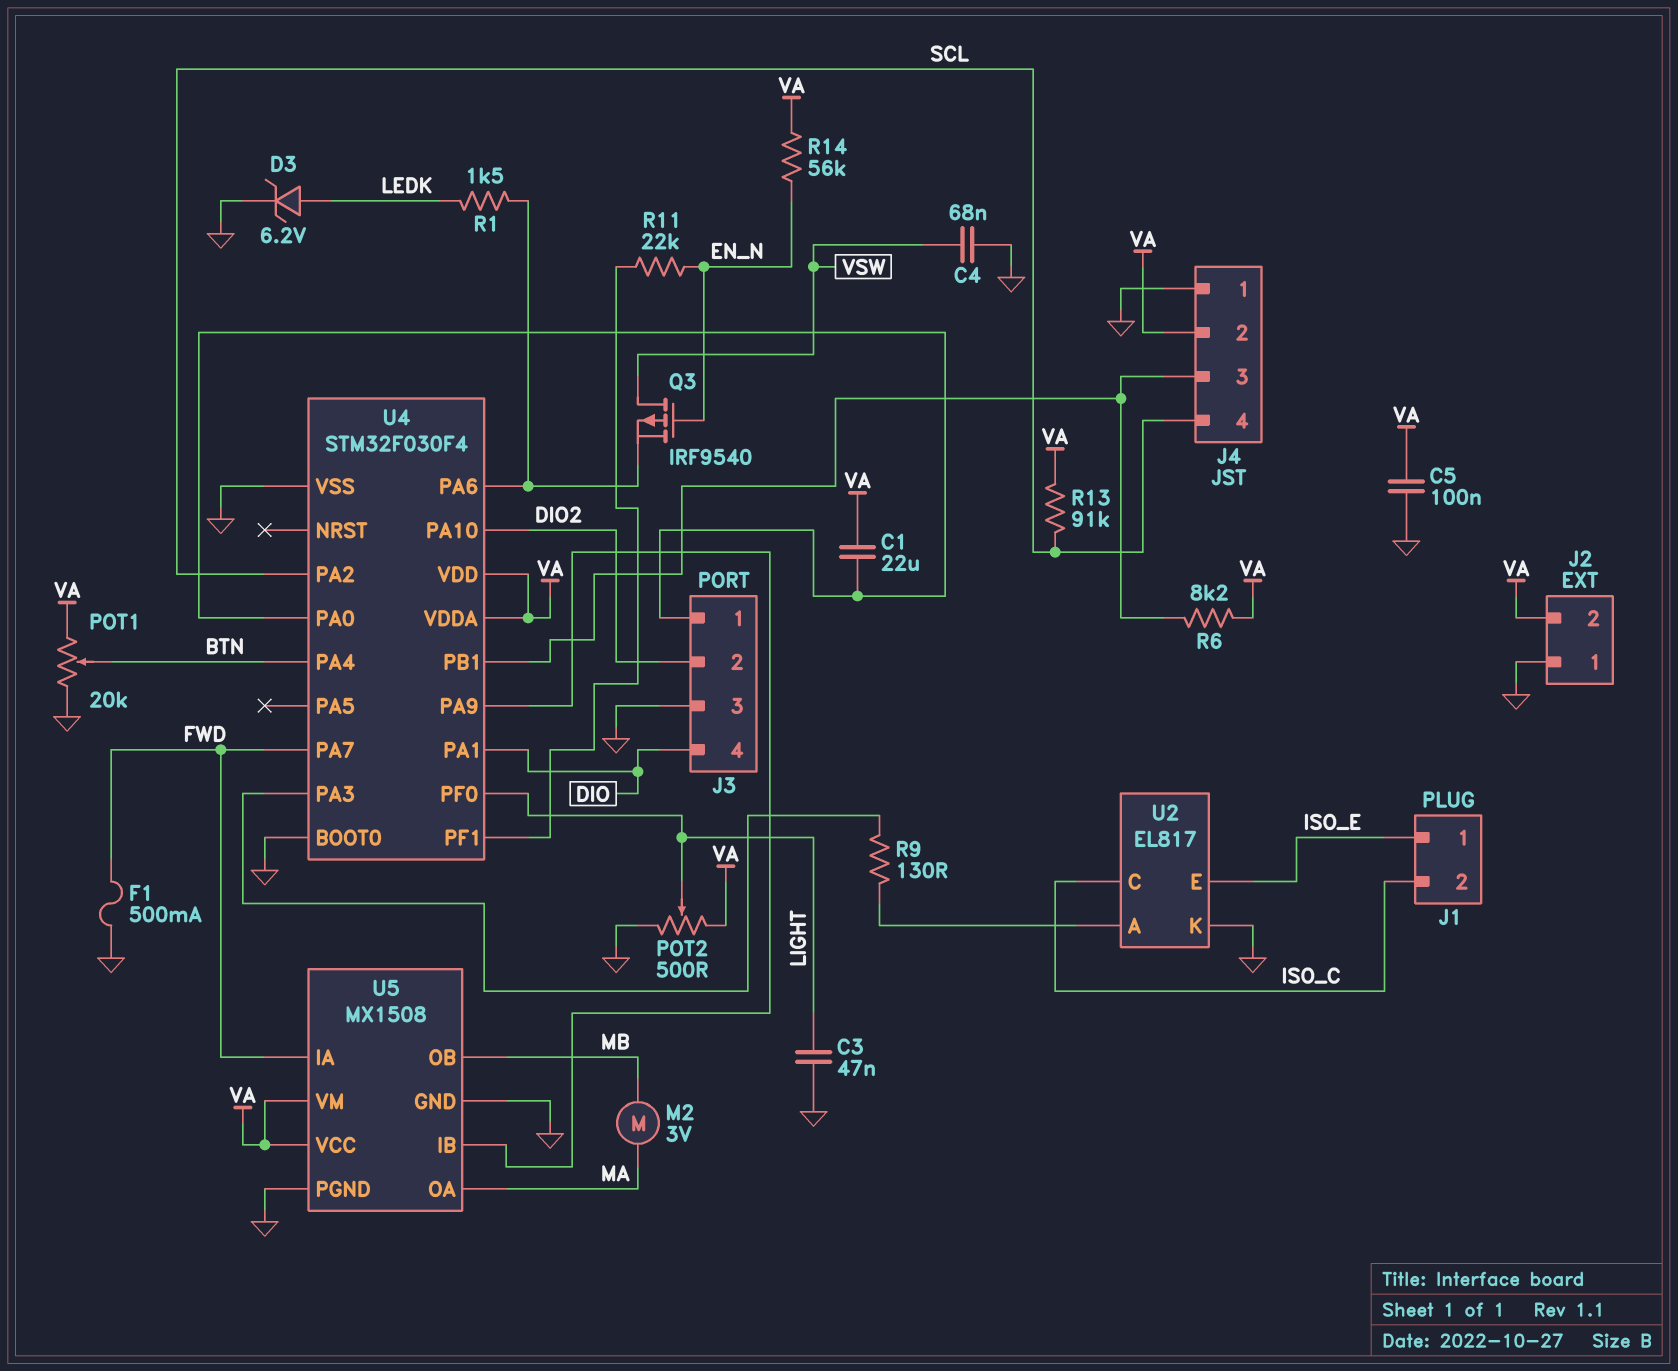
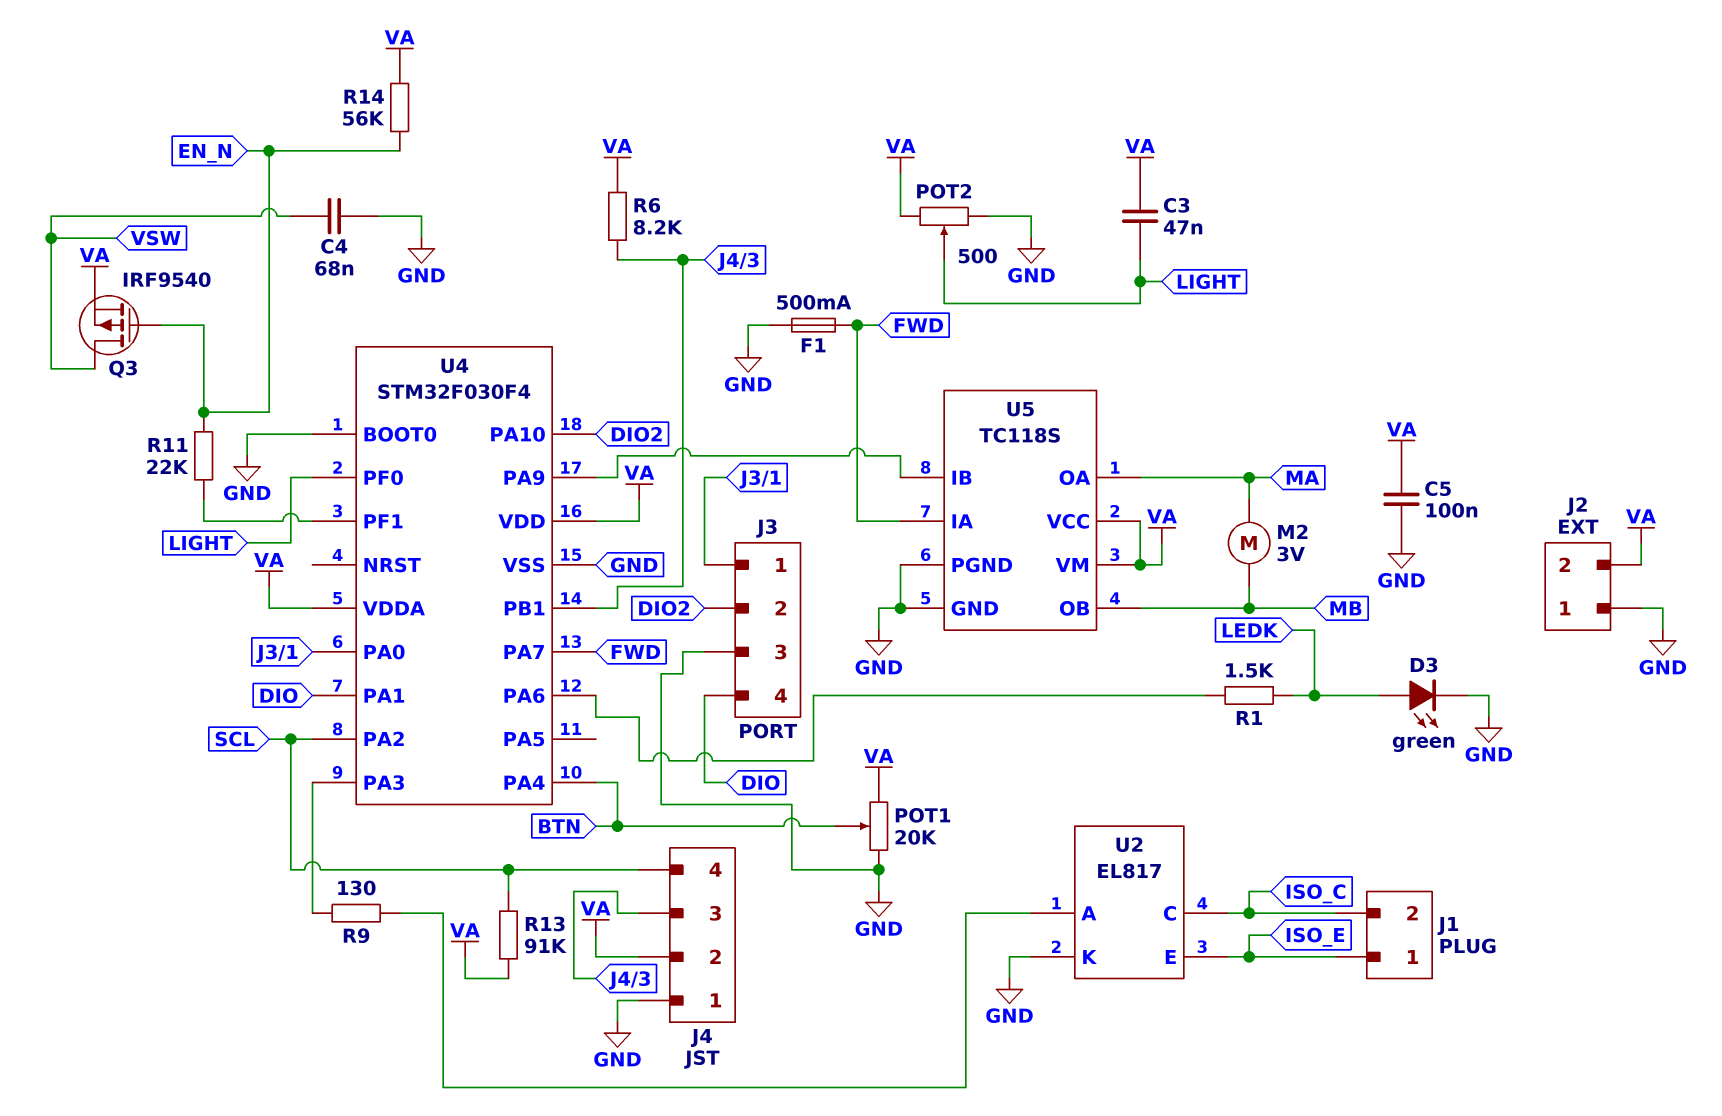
C1: 22uF (J3/1, VA) -> none
C3: 47nF (GND, LIGHT) -> 47nF (LIGHT, VA)
D3: zener 6.2V (A LEDK, K GND) -> LED green (A LEDK, K GND)
Q3: PMOS IRF9540 (G EN_N, D VSW, S U4/PA6) -> PMOS IRF9540 (G EN_N, D VSW, S VA)
U5: MX1508 -> TC118S

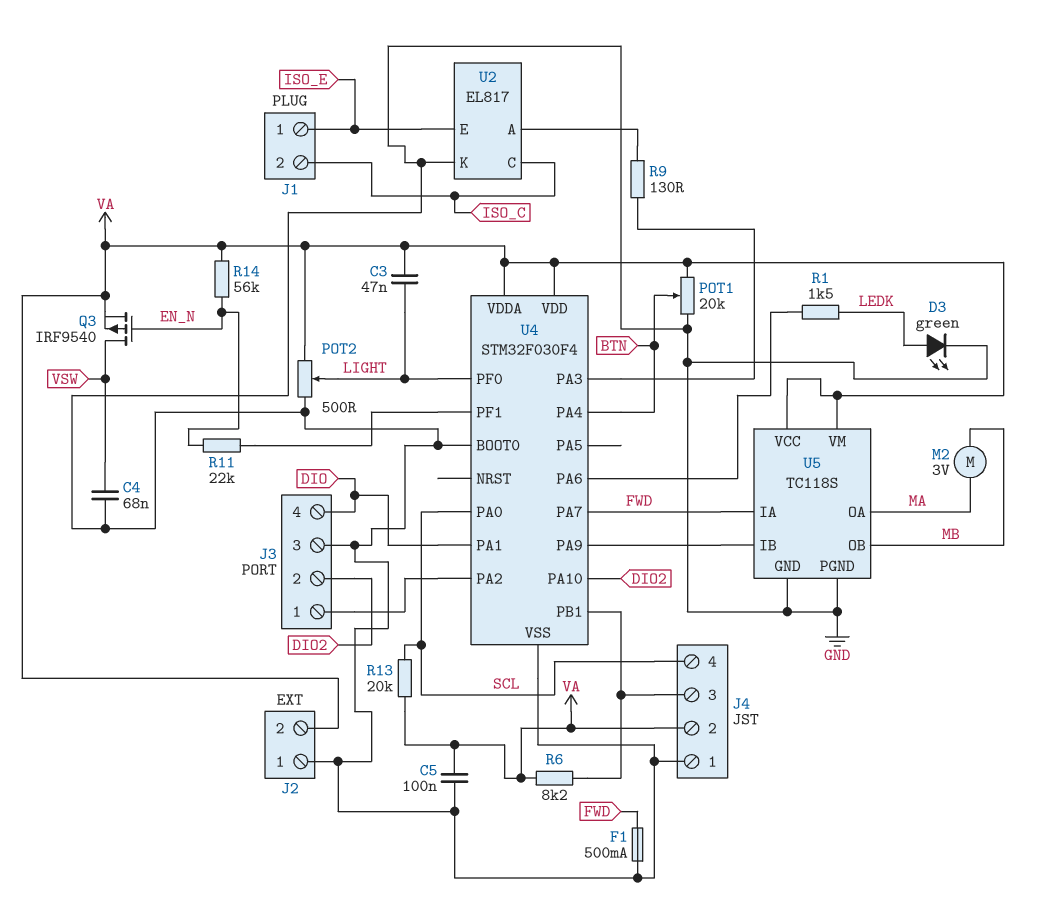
R13: 91k (SCL, VA) -> 20k (SCL, VA)
U4 pin PA0: J3/1 -> SCL
U4 pin PA2: SCL -> J3/1

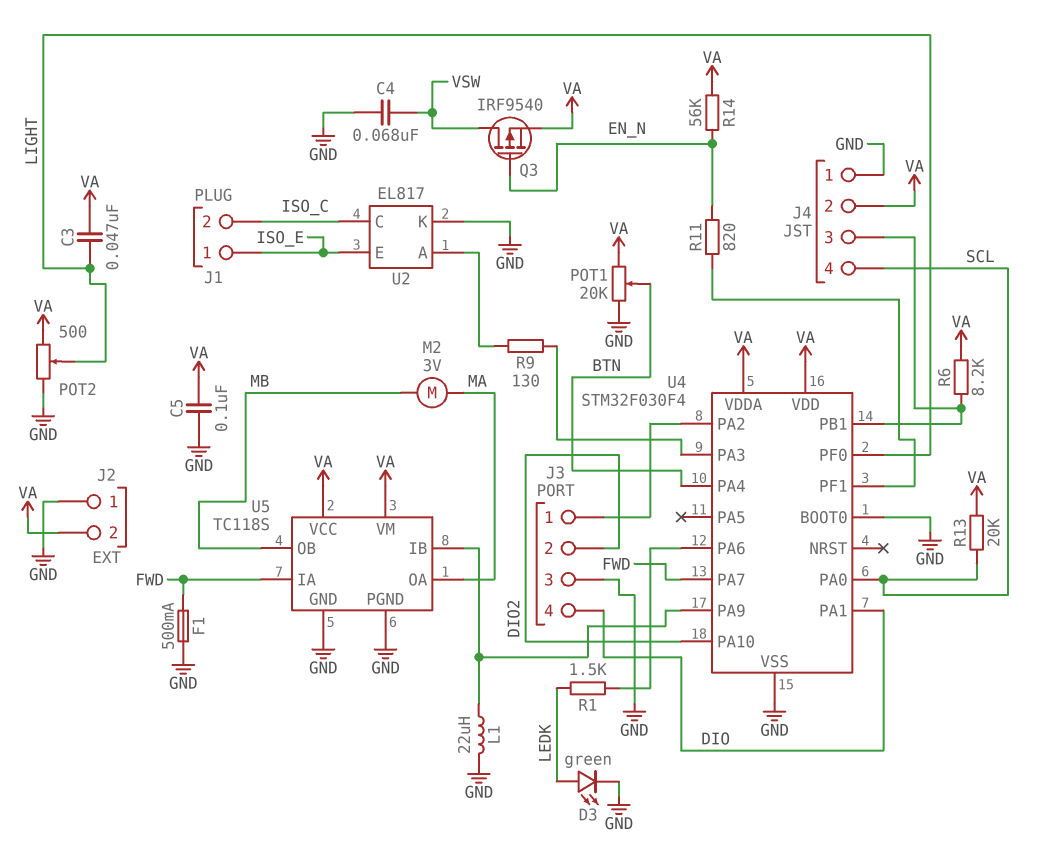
L1: none -> 22uH (GND, U4/PA9)
R11: 22k (EN_N, U4/PF1) -> 820 (EN_N, U4/PF1)

